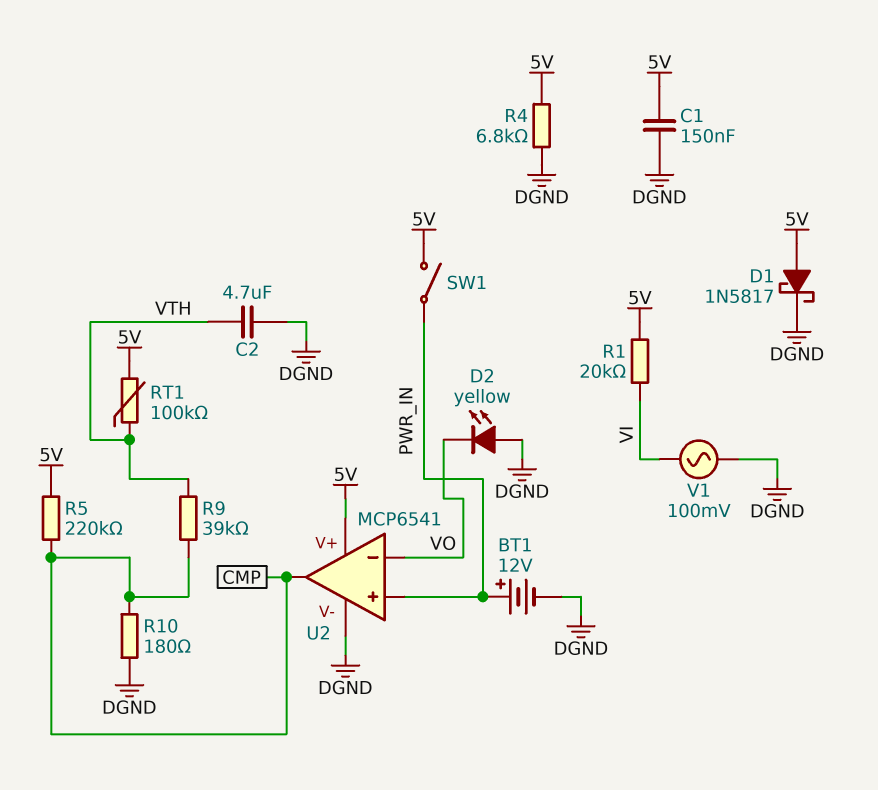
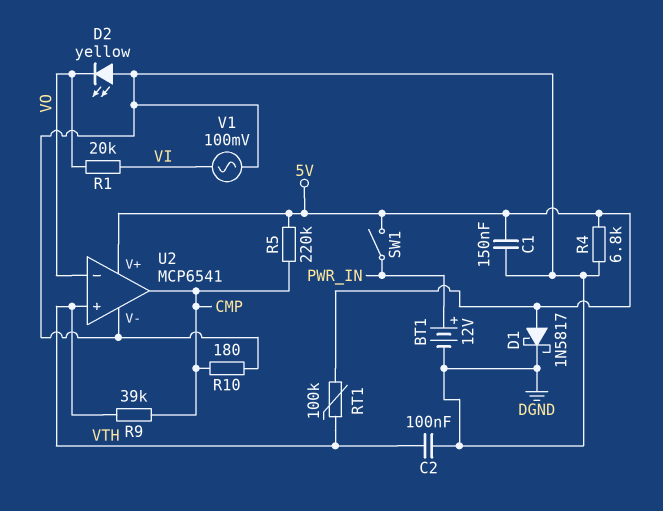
C2: 4.7uF (DGND, VTH) -> 100nF (DGND, VTH)
R1: 20k (5V, VI) -> 20k (VI, VO)
U2 pin in+: PWR_IN -> VTH

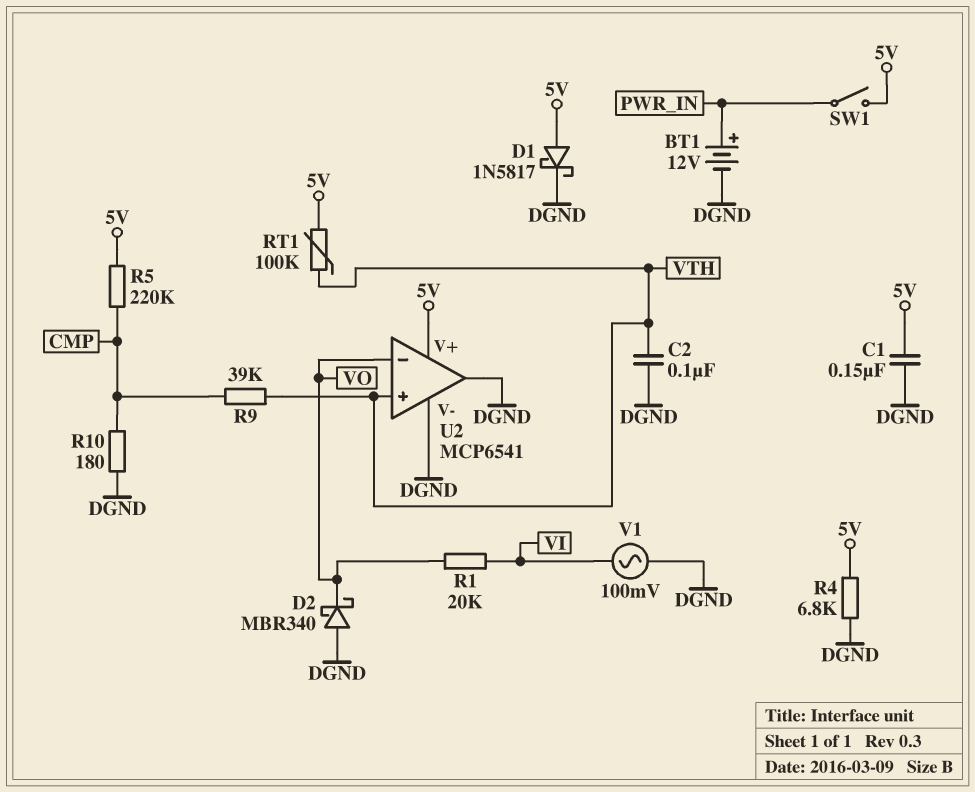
D2: LED yellow (A DGND, K VO) -> schottky MBR340 (A DGND, K VO)
U2 pin out: CMP -> DGND

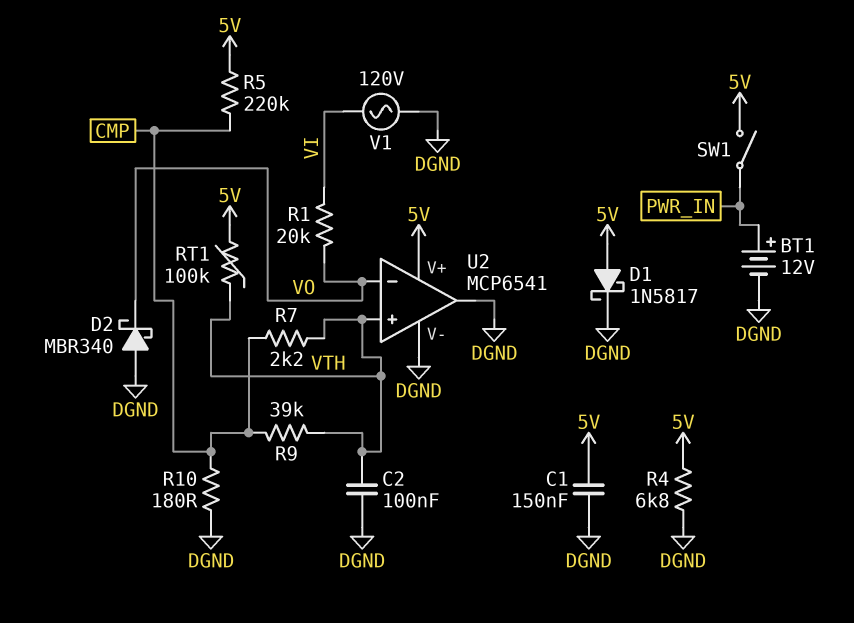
R7: none -> 2.2k (CMP, VTH)
V1: AC 100mV (DGND, VI) -> AC 120V (DGND, VI)

